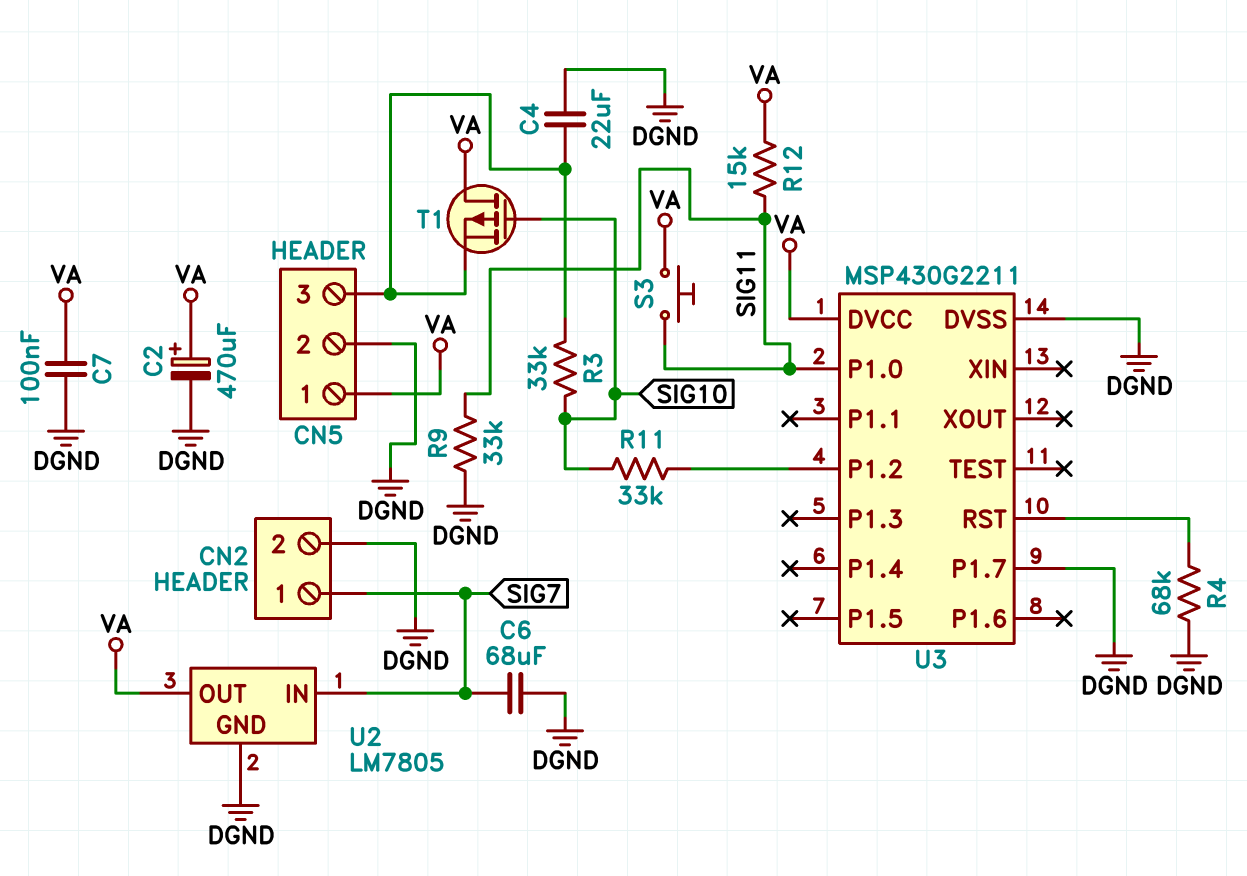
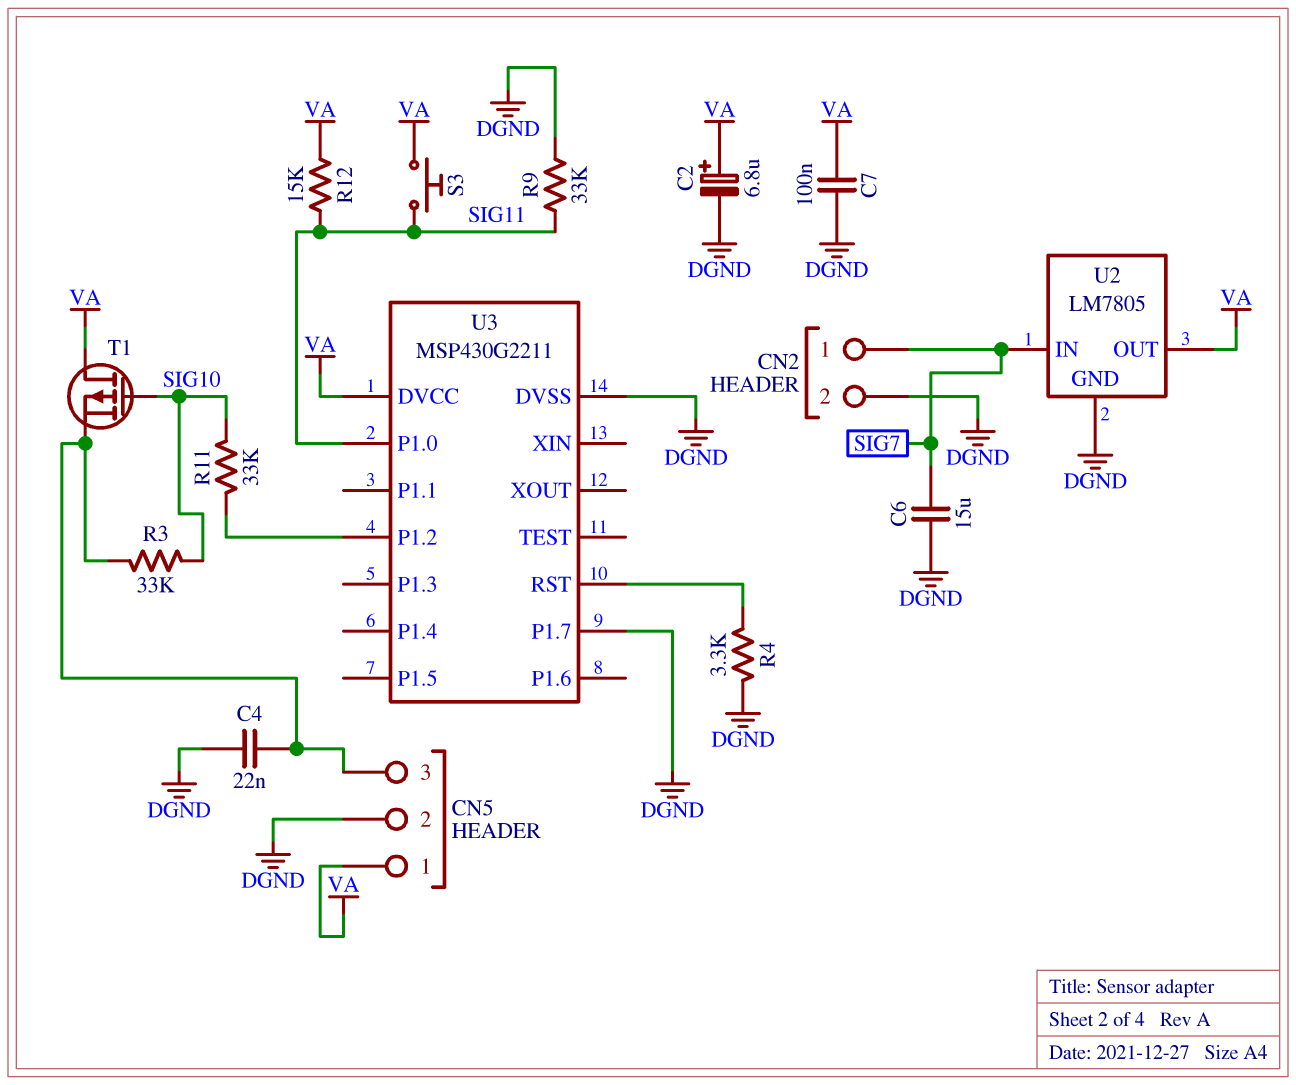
C2: 470uF (plus VA, minus DGND) -> 6.8uF (plus VA, minus DGND)
C4: 22uF (CN5/3, DGND) -> 22nF (CN5/3, DGND)
C6: 68uF (DGND, SIG7) -> 15uF (DGND, SIG7)
R4: 68k (DGND, U3/RST) -> 3.3k (DGND, U3/RST)

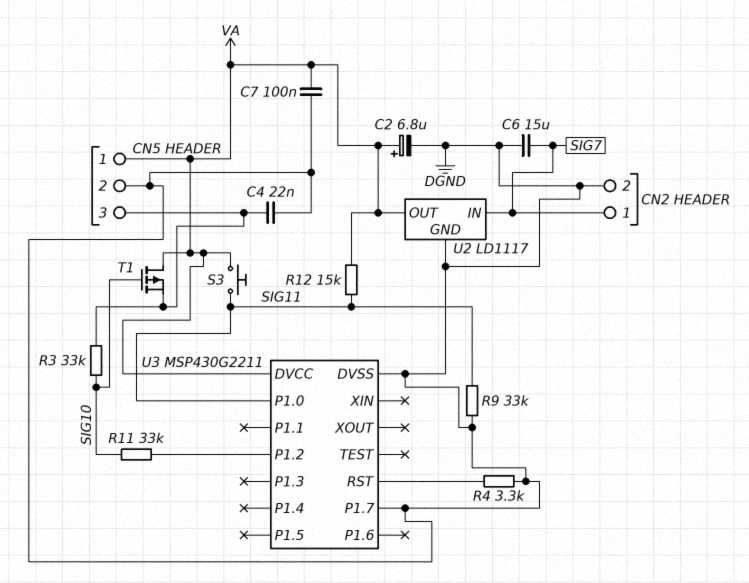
U2: LM7805 -> LD1117

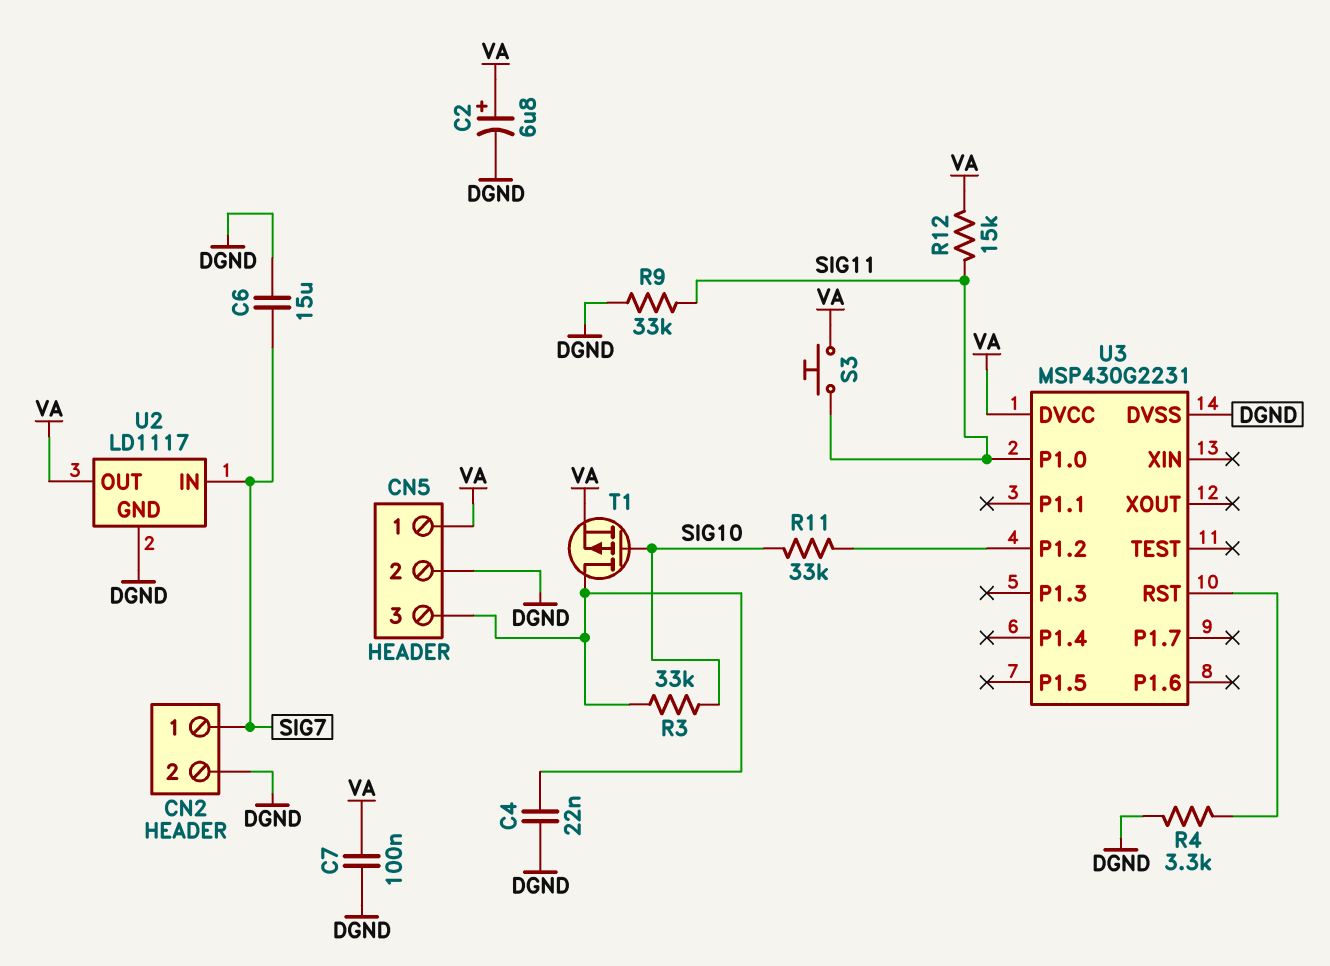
T1: PMOS (G SIG10, D VA, S CN5/3) -> PMOS (G SIG10, D CN5/3, S VA)
U3: MSP430G2211 -> MSP430G2231
U3 pin P1.7: DGND -> none

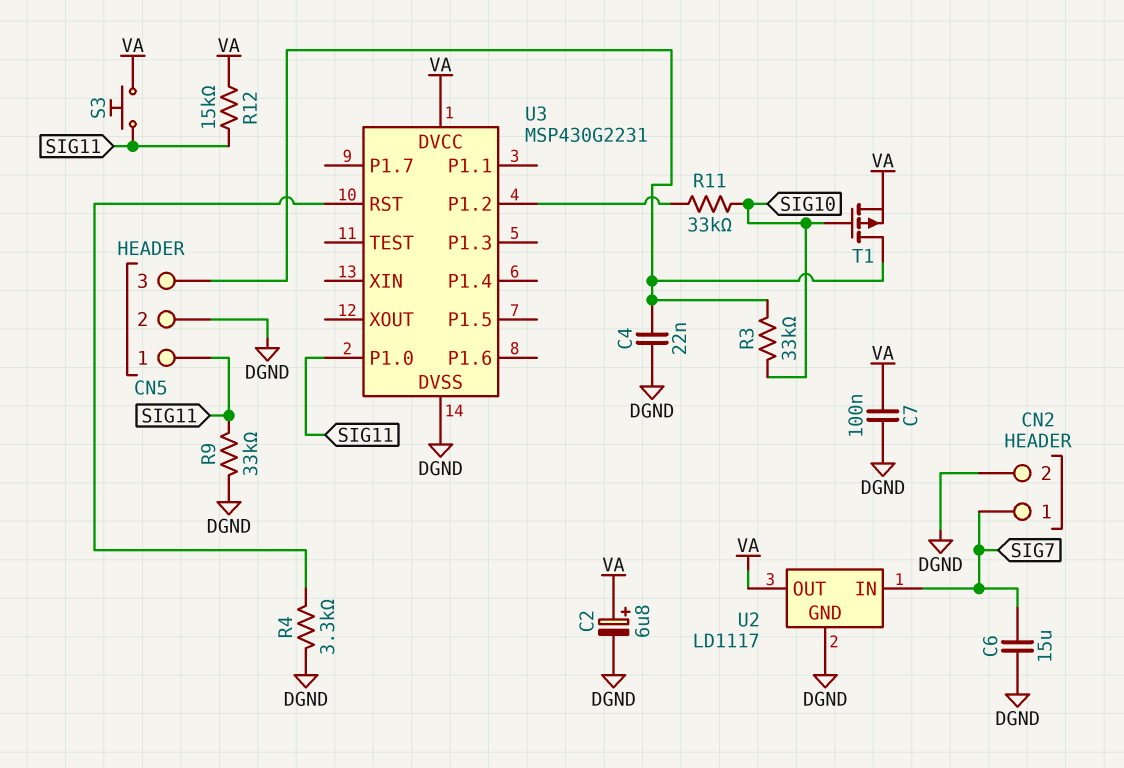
CN5 pin 1: VA -> SIG11

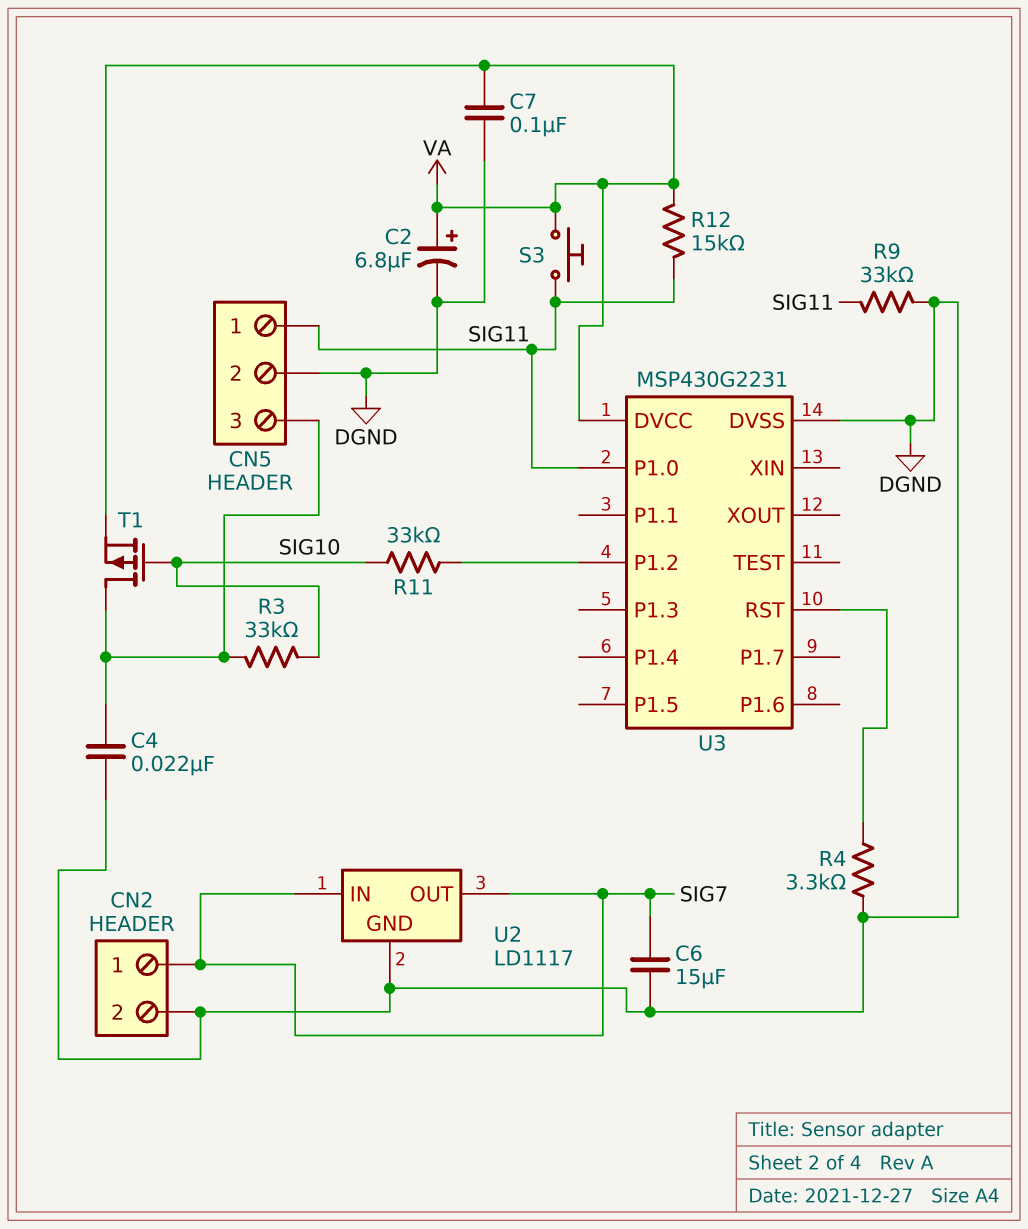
U2 pin OUT: VA -> SIG7

